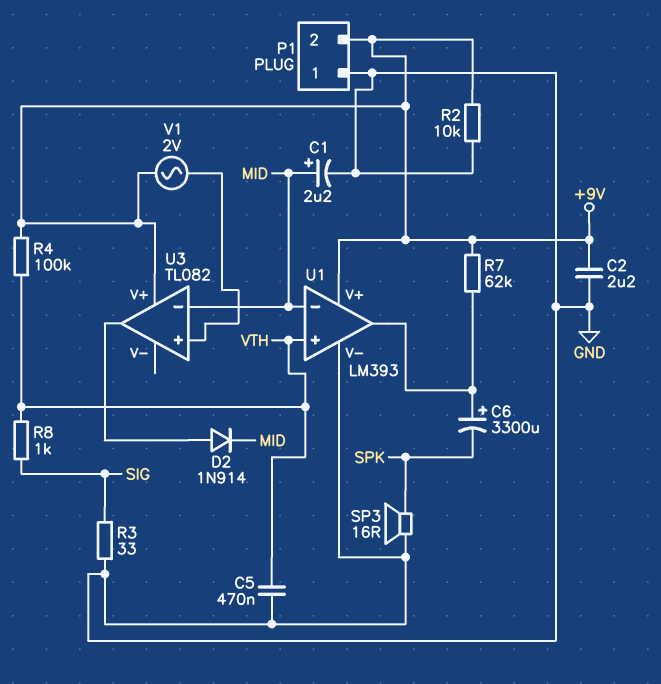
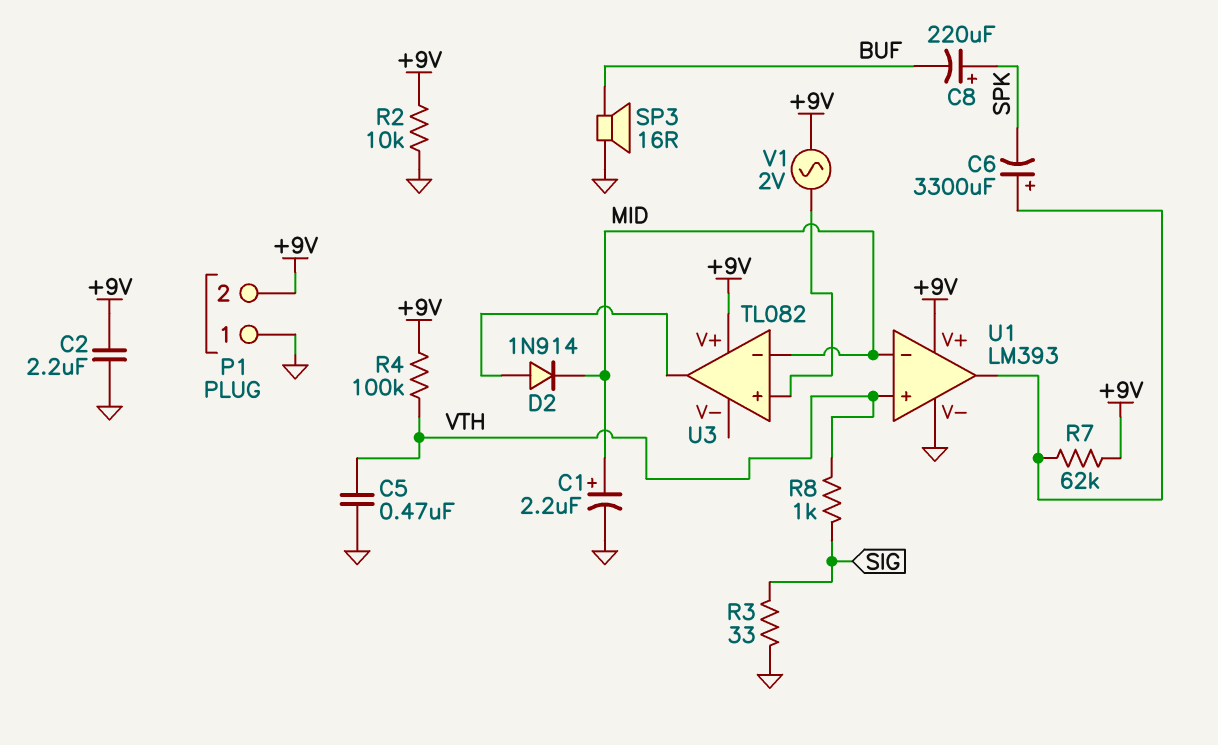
C8: none -> 220uF (plus SPK, minus BUF)
SP3: speaker 16R (GND, SPK) -> speaker 16R (BUF, GND)

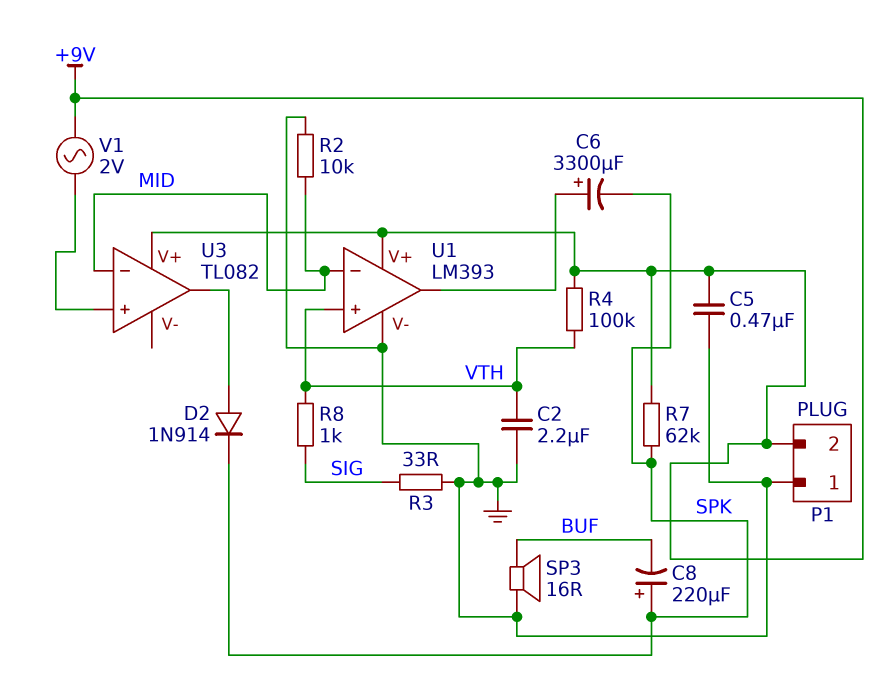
C1: 2.2uF (plus MID, minus GND) -> none
C2: 2.2uF (+9V, GND) -> 2.2uF (GND, VTH)
C5: 470nF (GND, VTH) -> 470nF (+9V, GND)
D2: diode 1N914 (A U3/out, K MID) -> diode 1N914 (A U3/out, K SPK)
R2: 10k (+9V, GND) -> 10k (GND, MID)
R7: 62k (+9V, U1/out) -> 62k (+9V, SPK)

